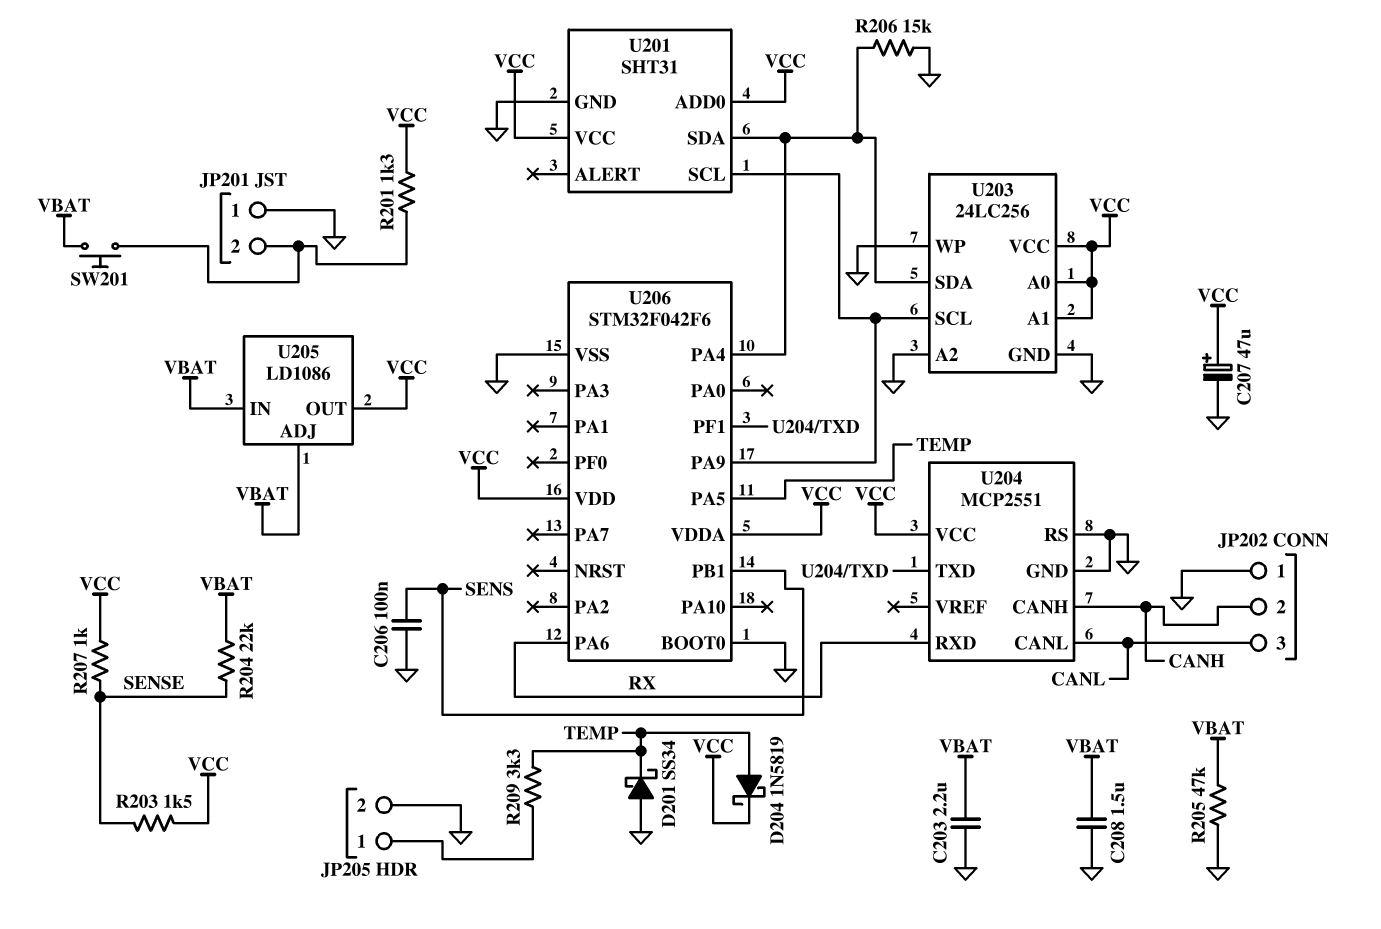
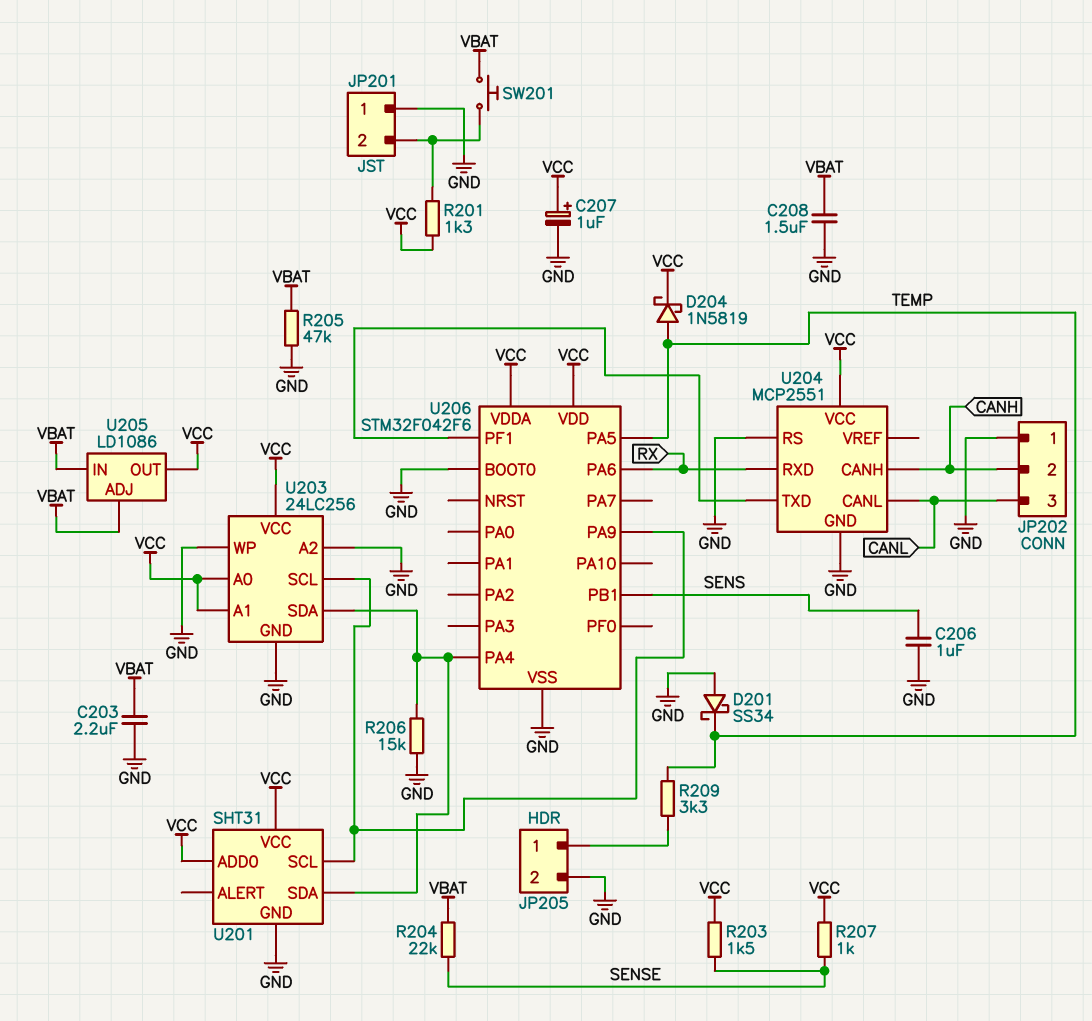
C206: 100nF (GND, SENS) -> 1uF (GND, SENS)
C207: 47uF (plus VCC, minus GND) -> 1uF (plus VCC, minus GND)

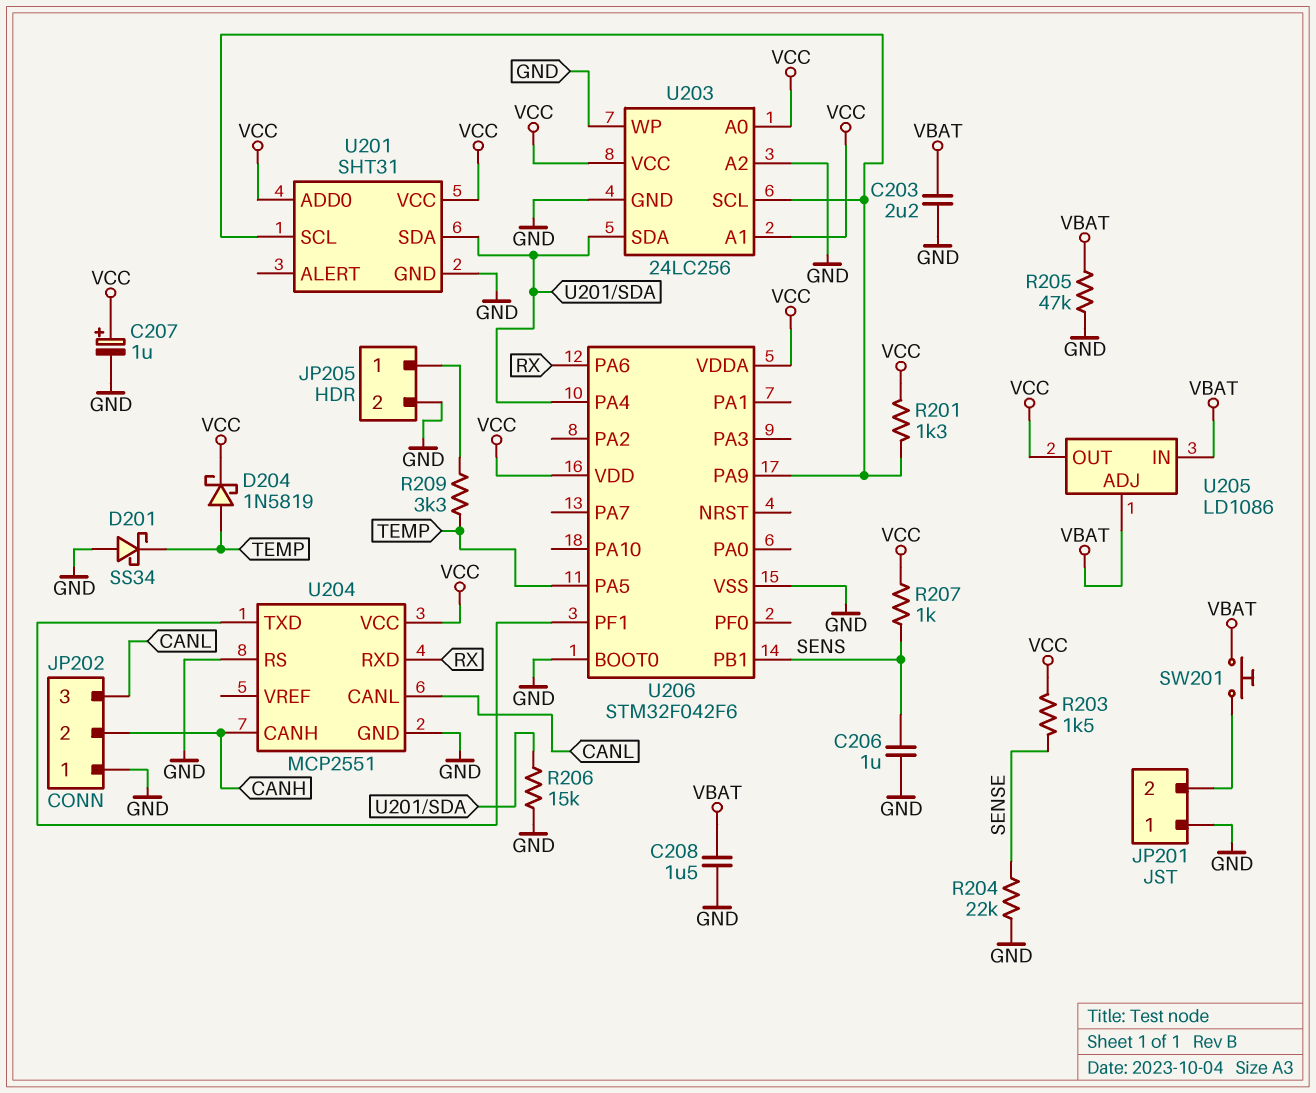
R201: 1.3k (JP201/2, VCC) -> 1.3k (U201/SCL, VCC)
R204: 22k (SENSE, VBAT) -> 22k (GND, SENSE)
R207: 1k (SENSE, VCC) -> 1k (SENS, VCC)

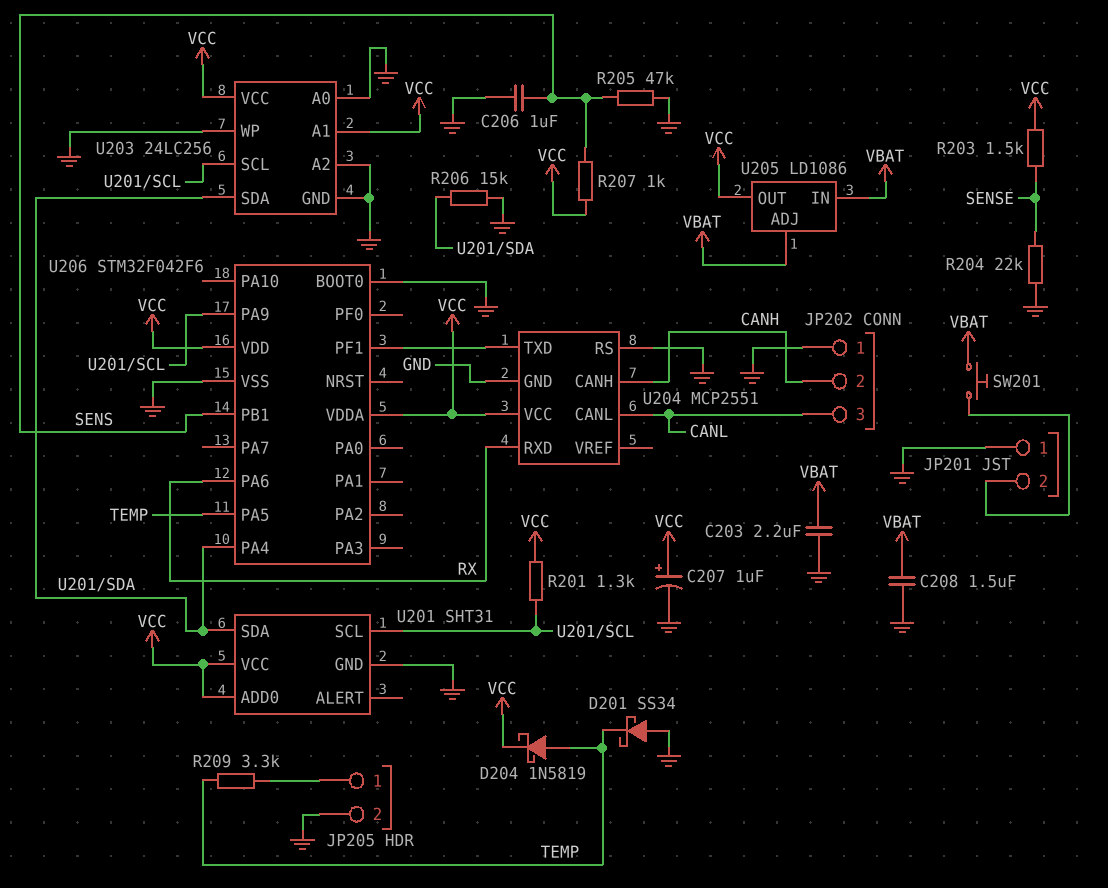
R205: 47k (GND, VBAT) -> 47k (GND, SENS)
U203 pin A0: VCC -> GND

